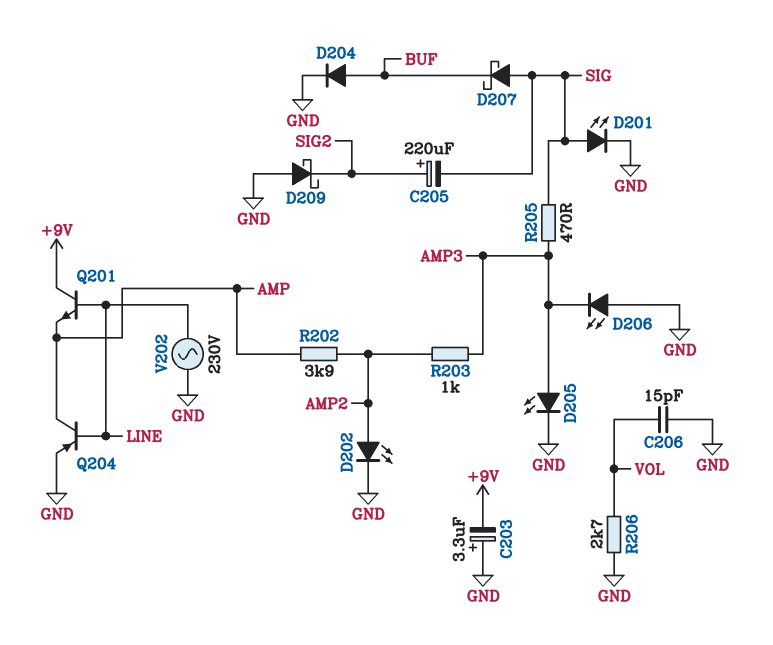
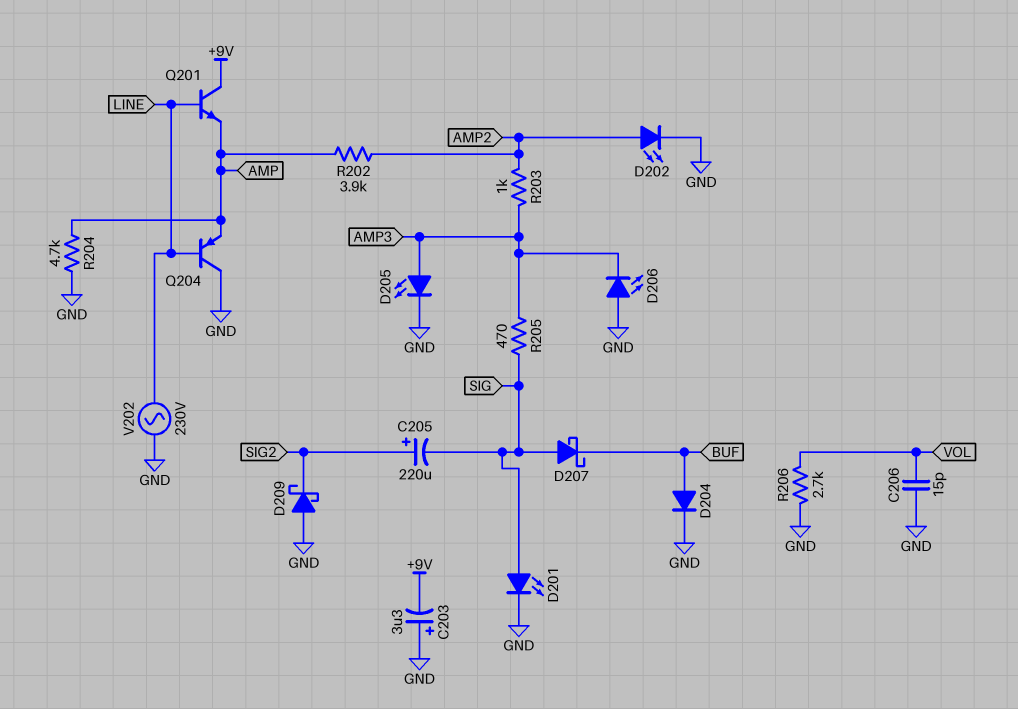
Q204: PNP (B LINE, C AMP, E GND) -> PNP (B LINE, C GND, E AMP)
R204: none -> 4.7k (AMP, GND)

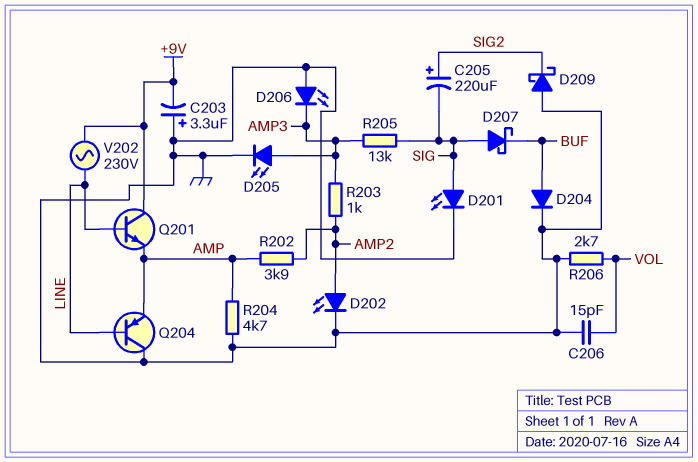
R205: 470 (AMP3, SIG) -> 13k (AMP3, SIG)
V202: AC 230V (GND, LINE) -> AC 230V (+9V, LINE)

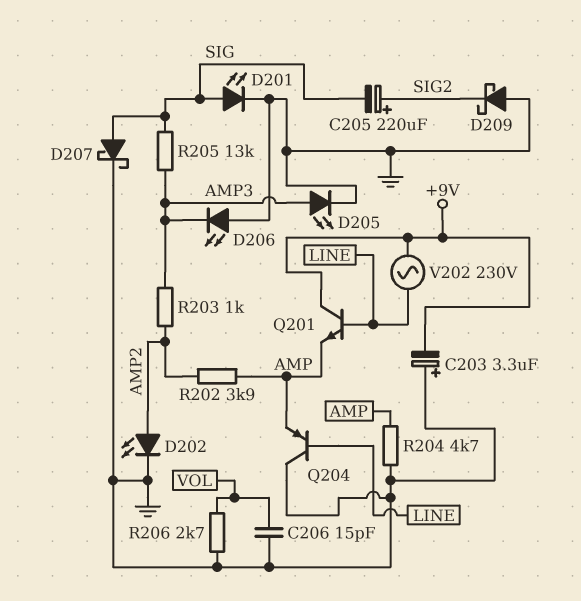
D204: diode (A BUF, K GND) -> none
D207: schottky (A SIG, K BUF) -> schottky (A SIG, K GND)

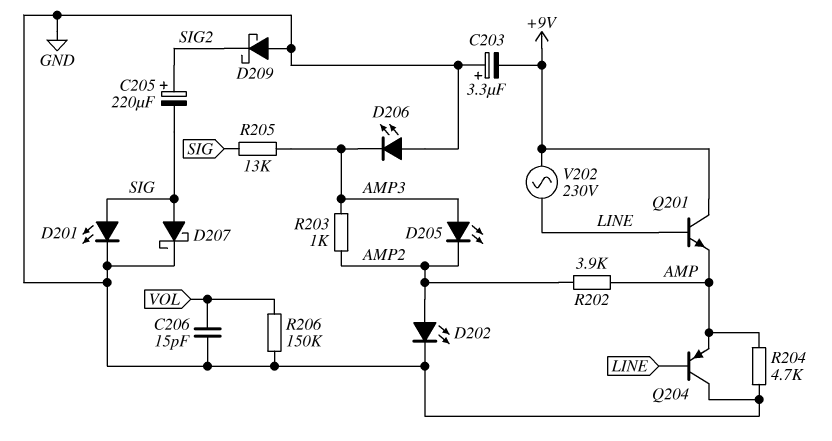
D205: LED (A AMP3, K GND) -> LED (A AMP3, K AMP2)
R206: 2.7k (GND, VOL) -> 150k (GND, VOL)

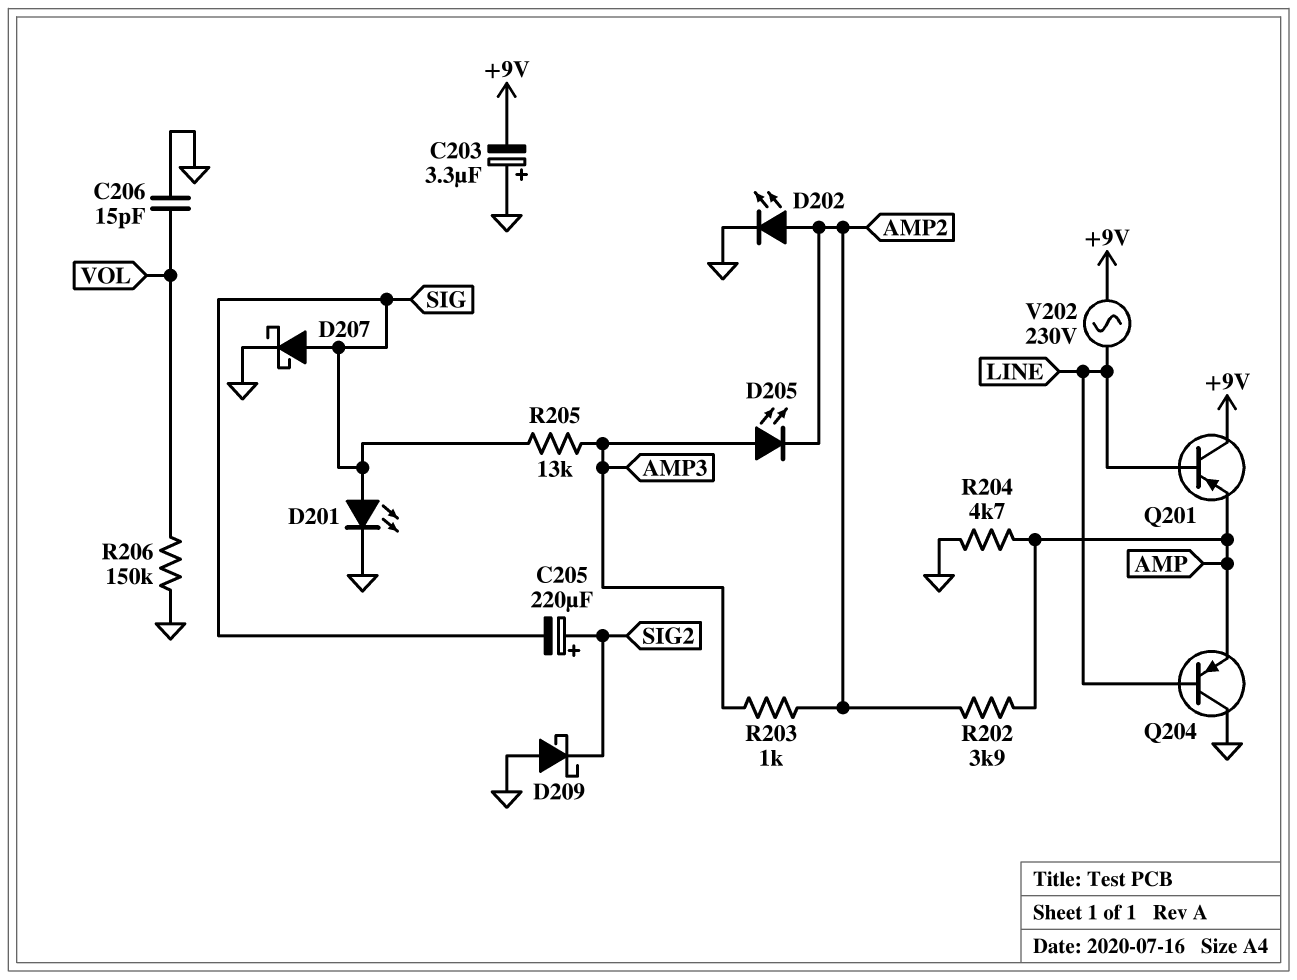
D206: LED (A GND, K AMP3) -> none
Q201: NPN (B LINE, C +9V, E AMP) -> PNP (B LINE, C +9V, E AMP)

